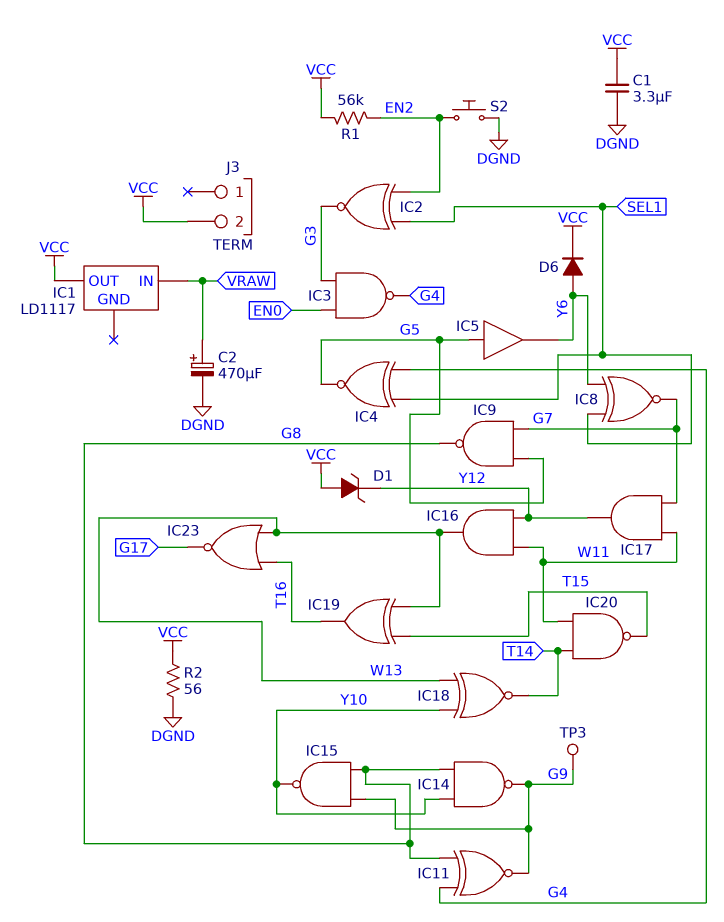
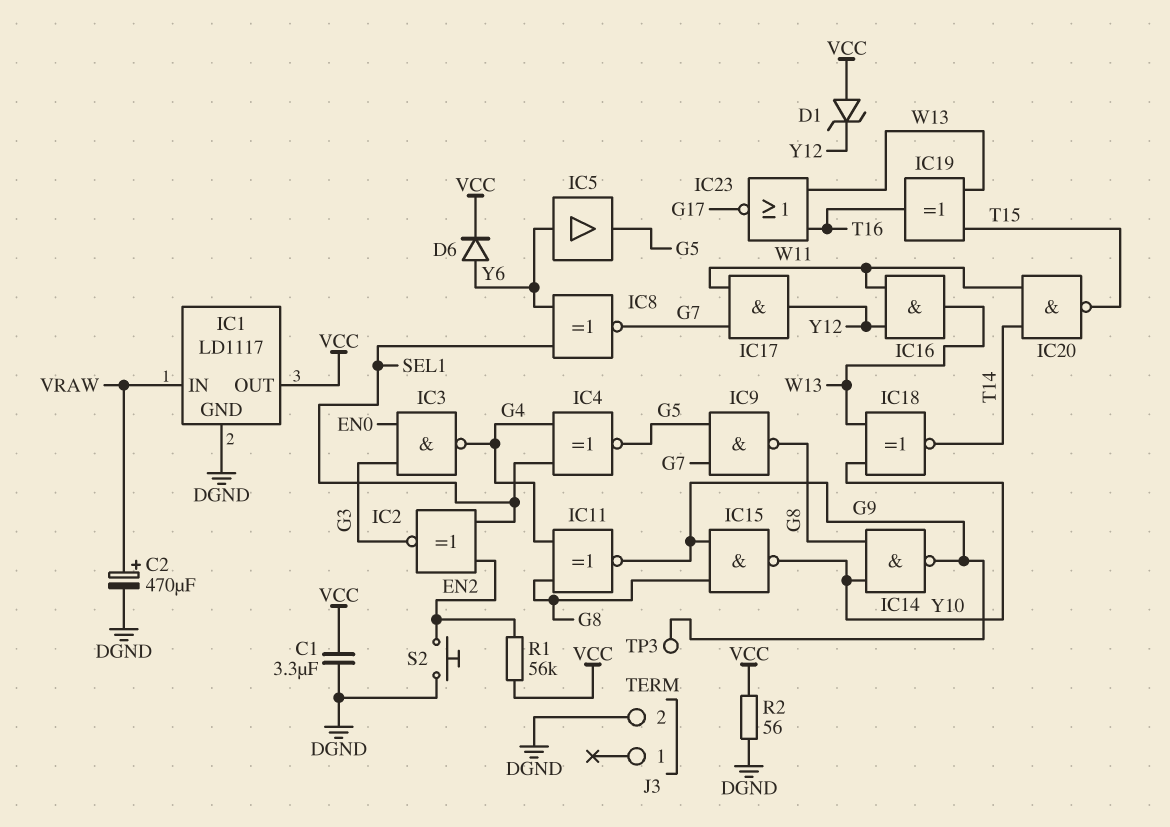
IC1 pin GND: none -> DGND
IC5: buffer (in G5, out Y6) -> buffer (in Y6, out G5)
J3 pin 2: VCC -> DGND

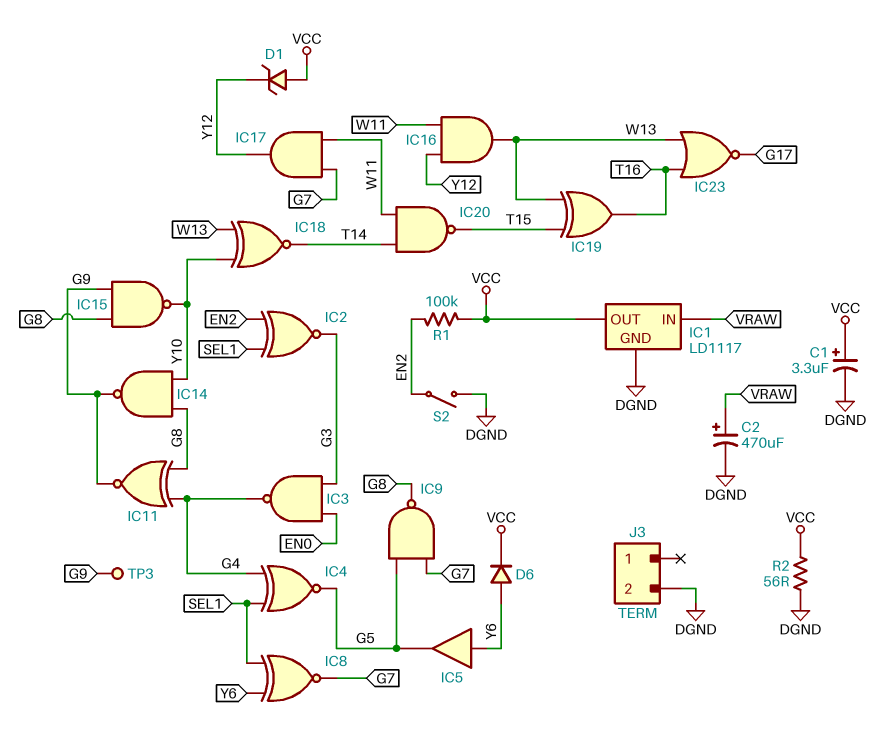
C1: 3.3uF (DGND, VCC) -> 3.3uF (plus VCC, minus DGND)
R1: 56k (EN2, VCC) -> 100k (EN2, VCC)
S2: button (DGND, EN2) -> switch (DGND, EN2)

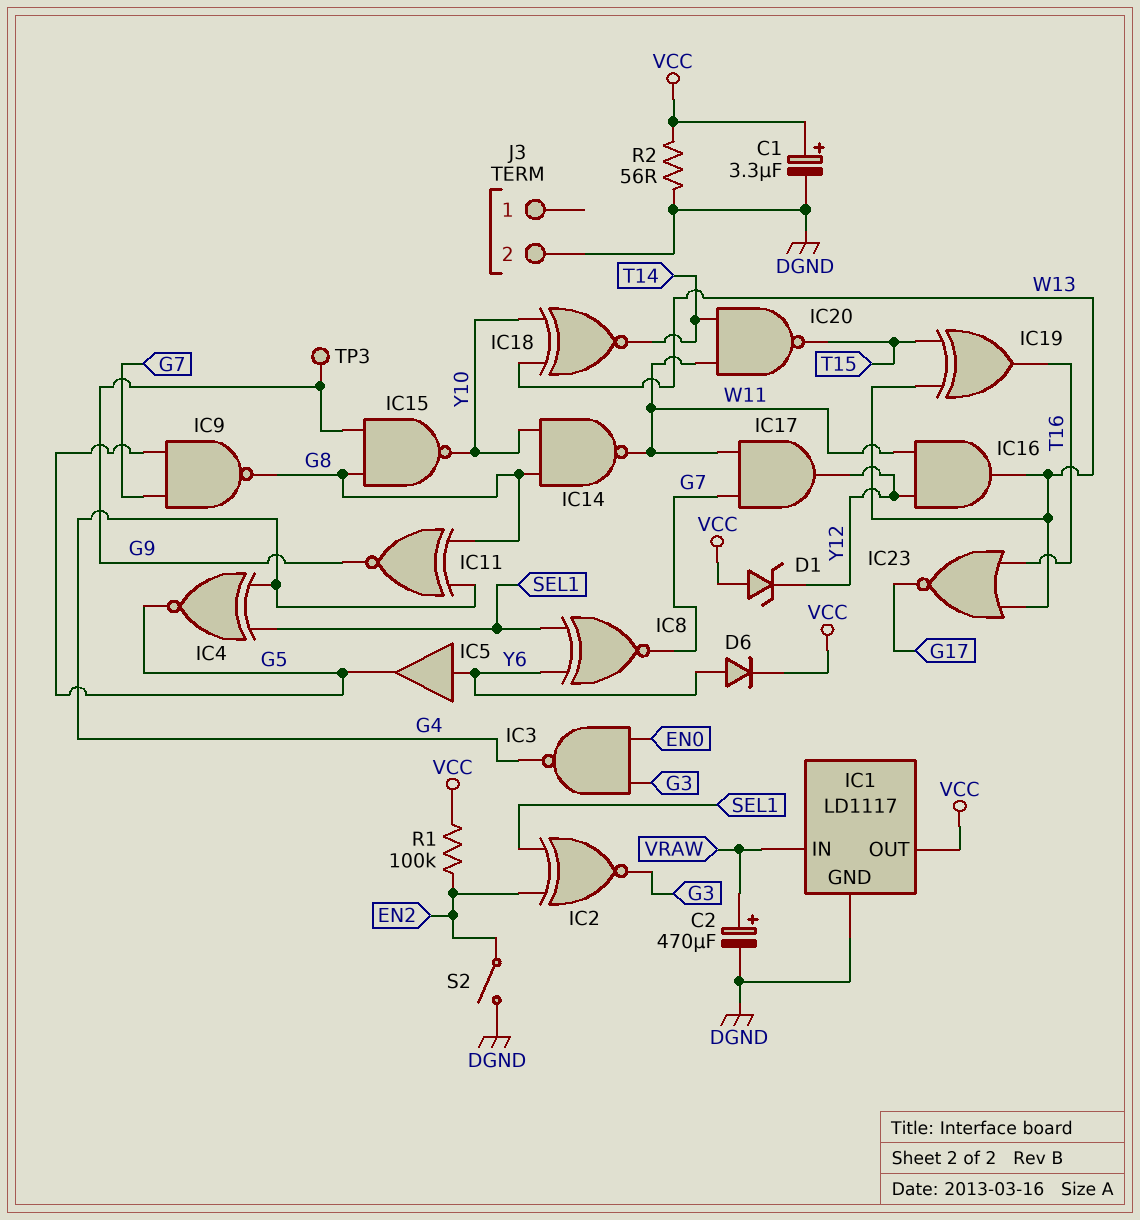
IC14: NAND (in G8, in Y10, out G9) -> NAND (in G8, in Y10, out W11)

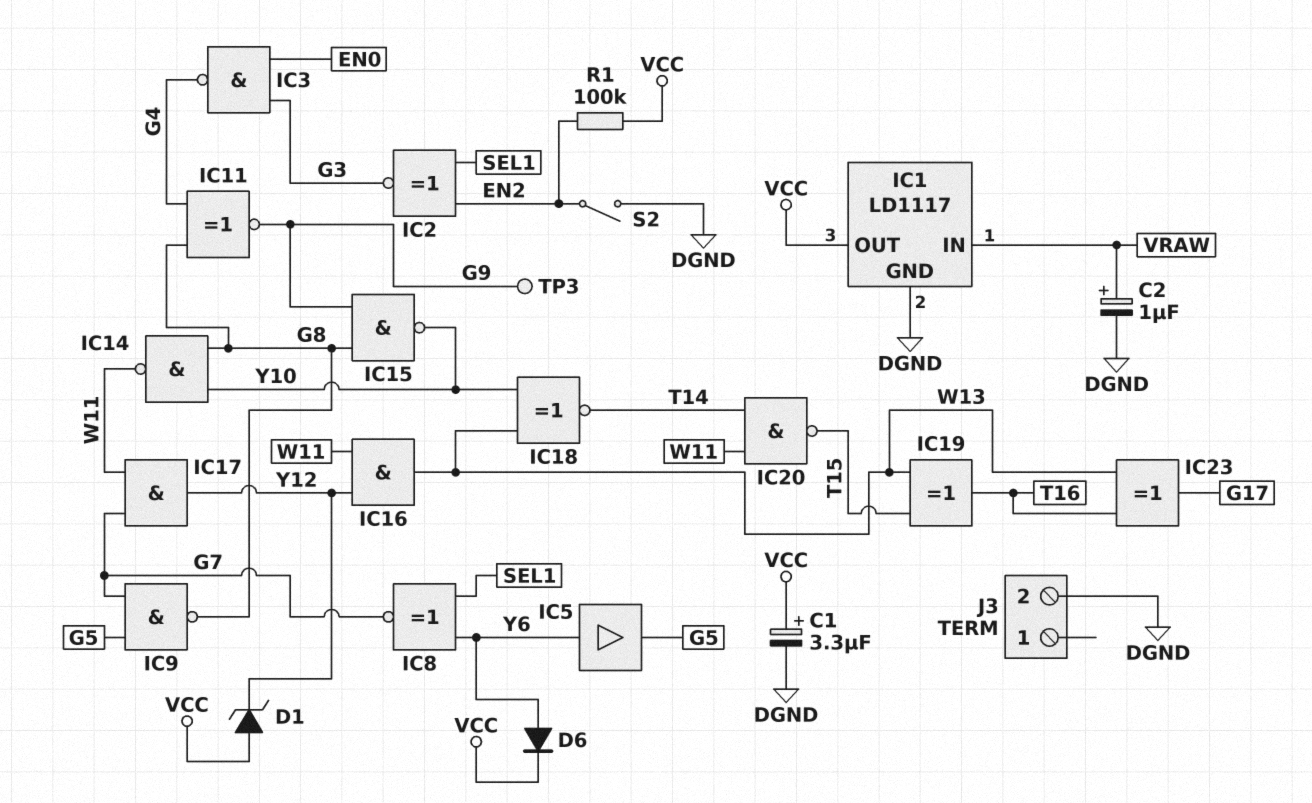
C2: 470uF (plus VRAW, minus DGND) -> 1uF (plus VRAW, minus DGND)
IC4: XNOR (in G4, in SEL1, out G5) -> none
IC23: NOR (in T16, in W13, out G17) -> XOR (in T16, in W13, out G17)
R2: 56 (DGND, VCC) -> none

